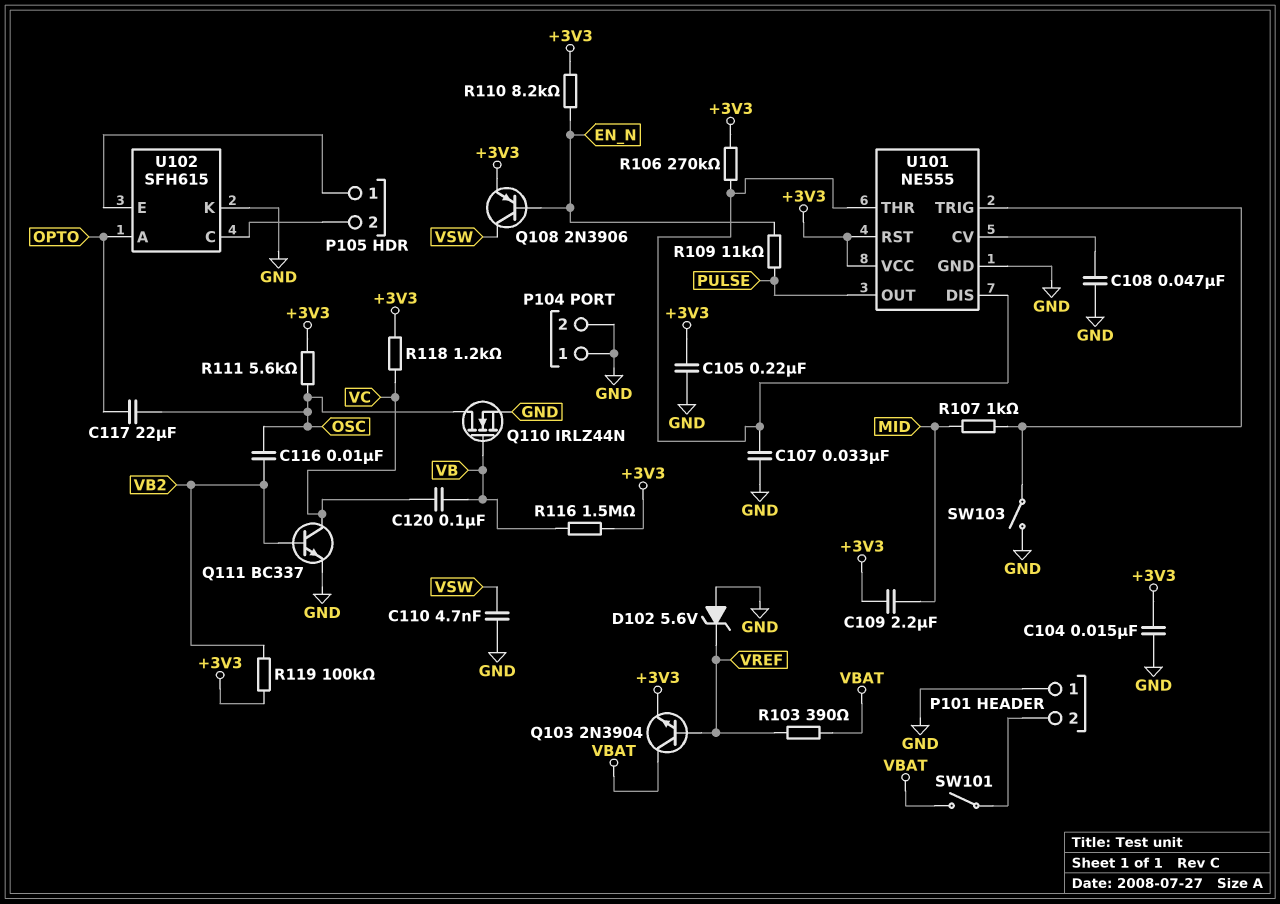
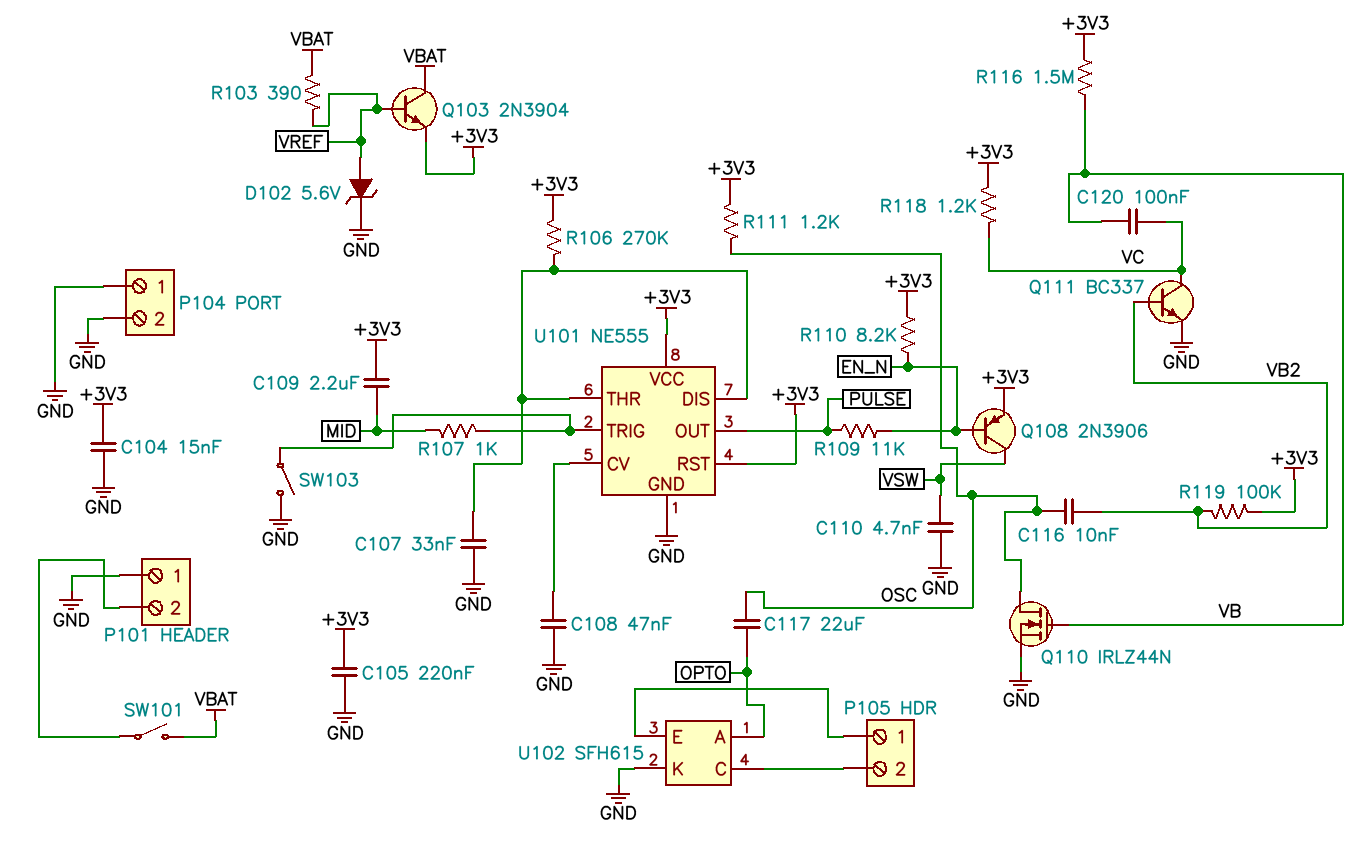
D102: zener 5.6V (A GND, K VREF) -> zener 5.6V (A VREF, K GND)
R111: 5.6k (+3V3, OSC) -> 1.2k (+3V3, OSC)

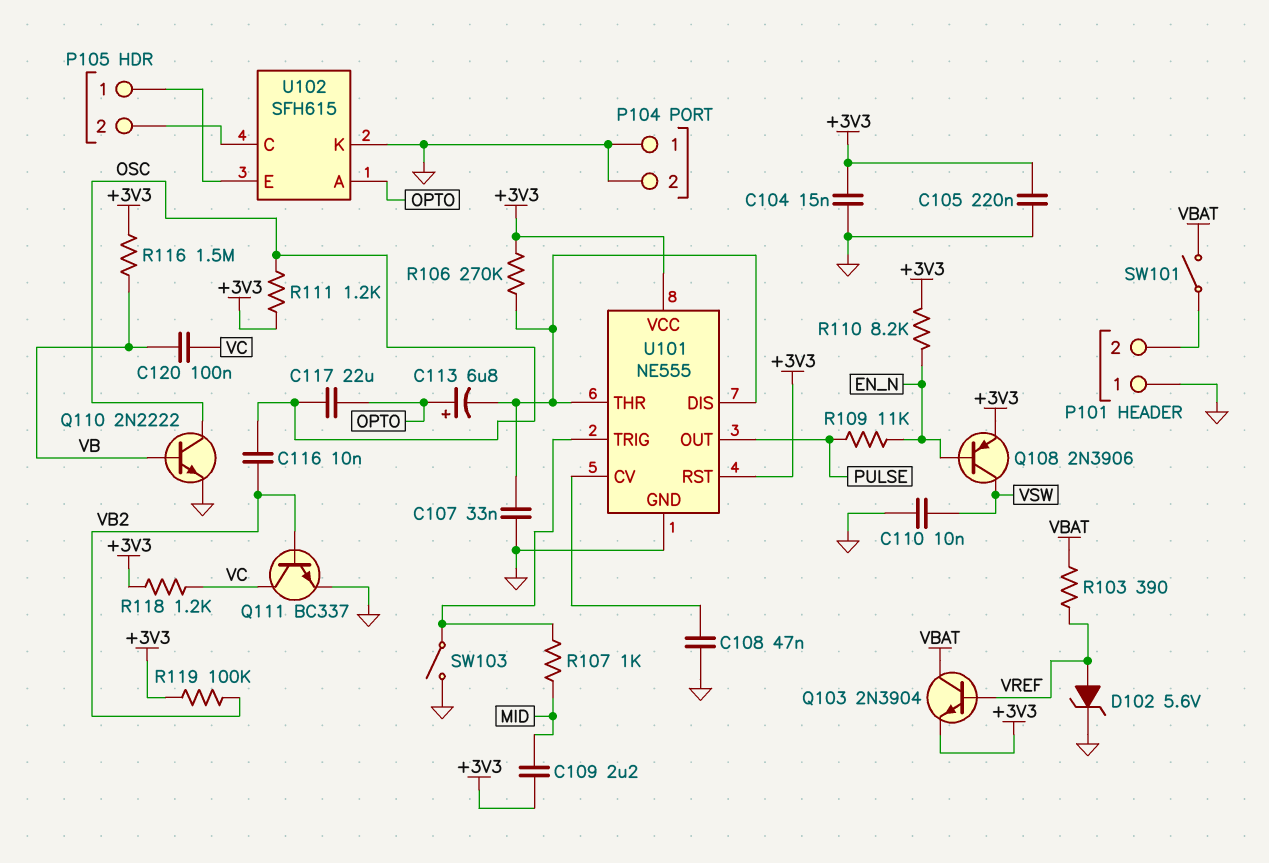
C110: 4.7nF (GND, VSW) -> 10nF (GND, VSW)
C113: none -> 6.8uF (plus OPTO, minus U101/DIS)
Q110: NMOS IRLZ44N (G VB, D OSC, S GND) -> NPN 2N2222 (B VB, C OSC, E GND)

